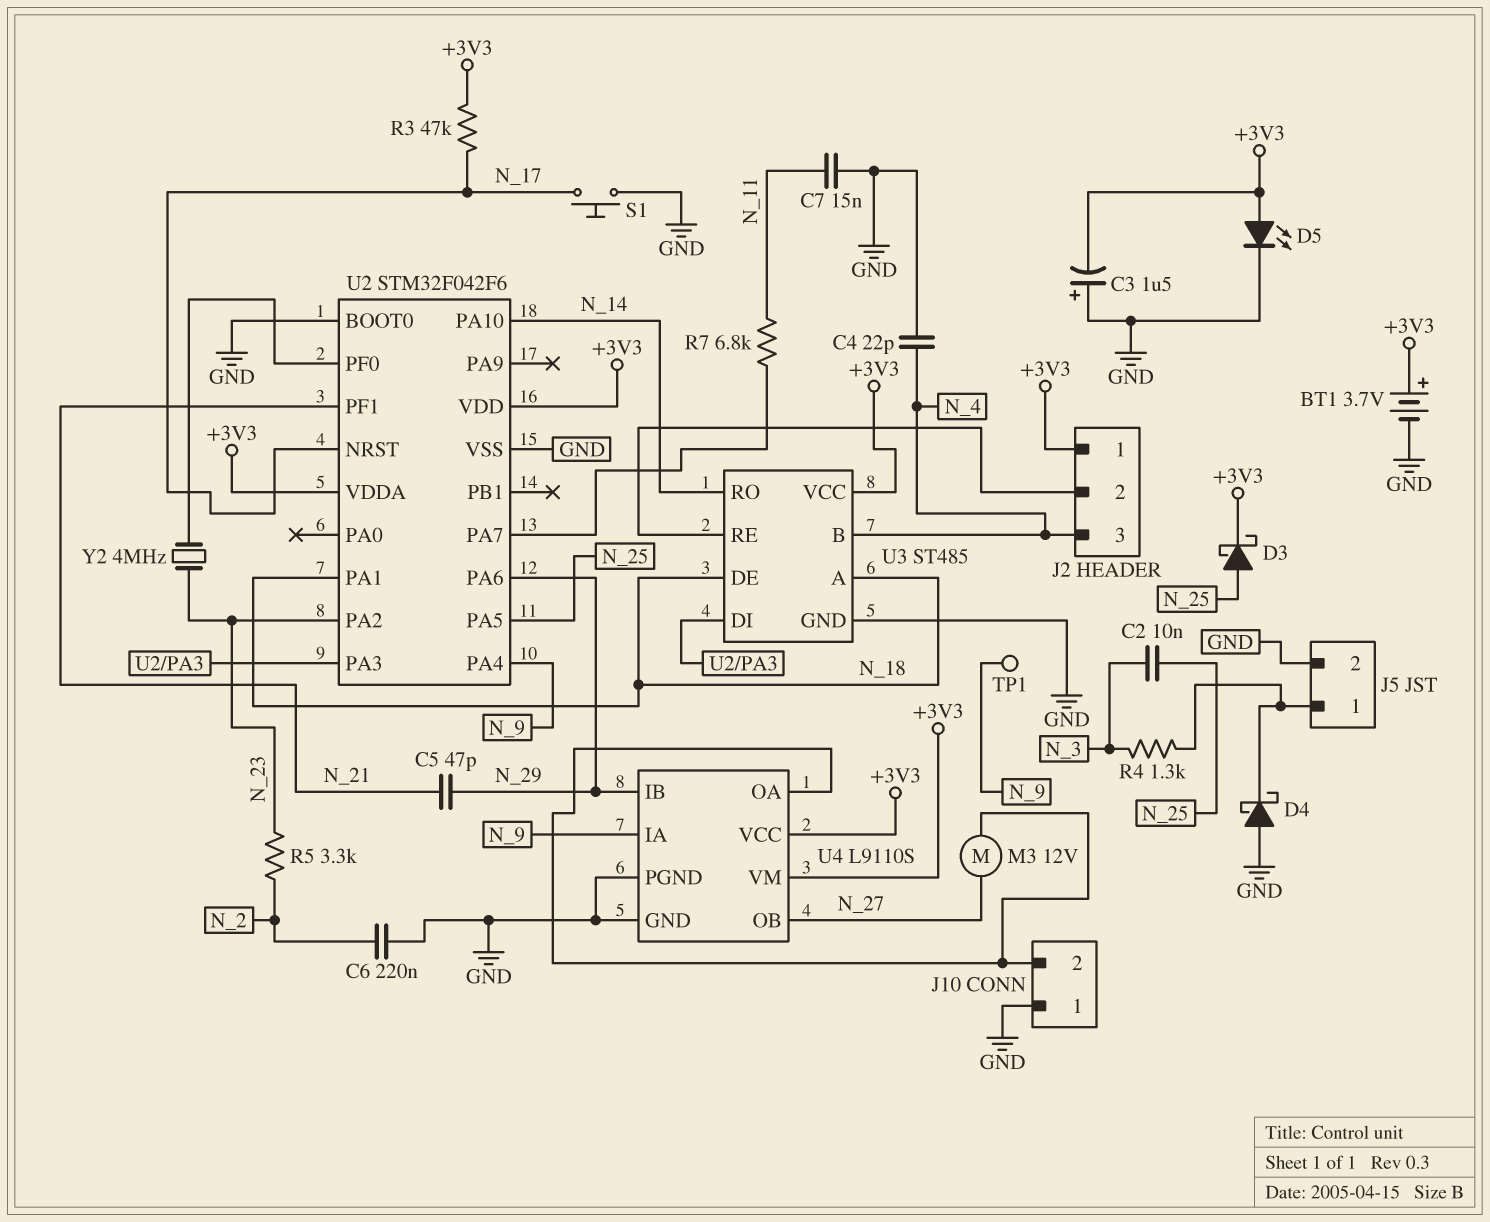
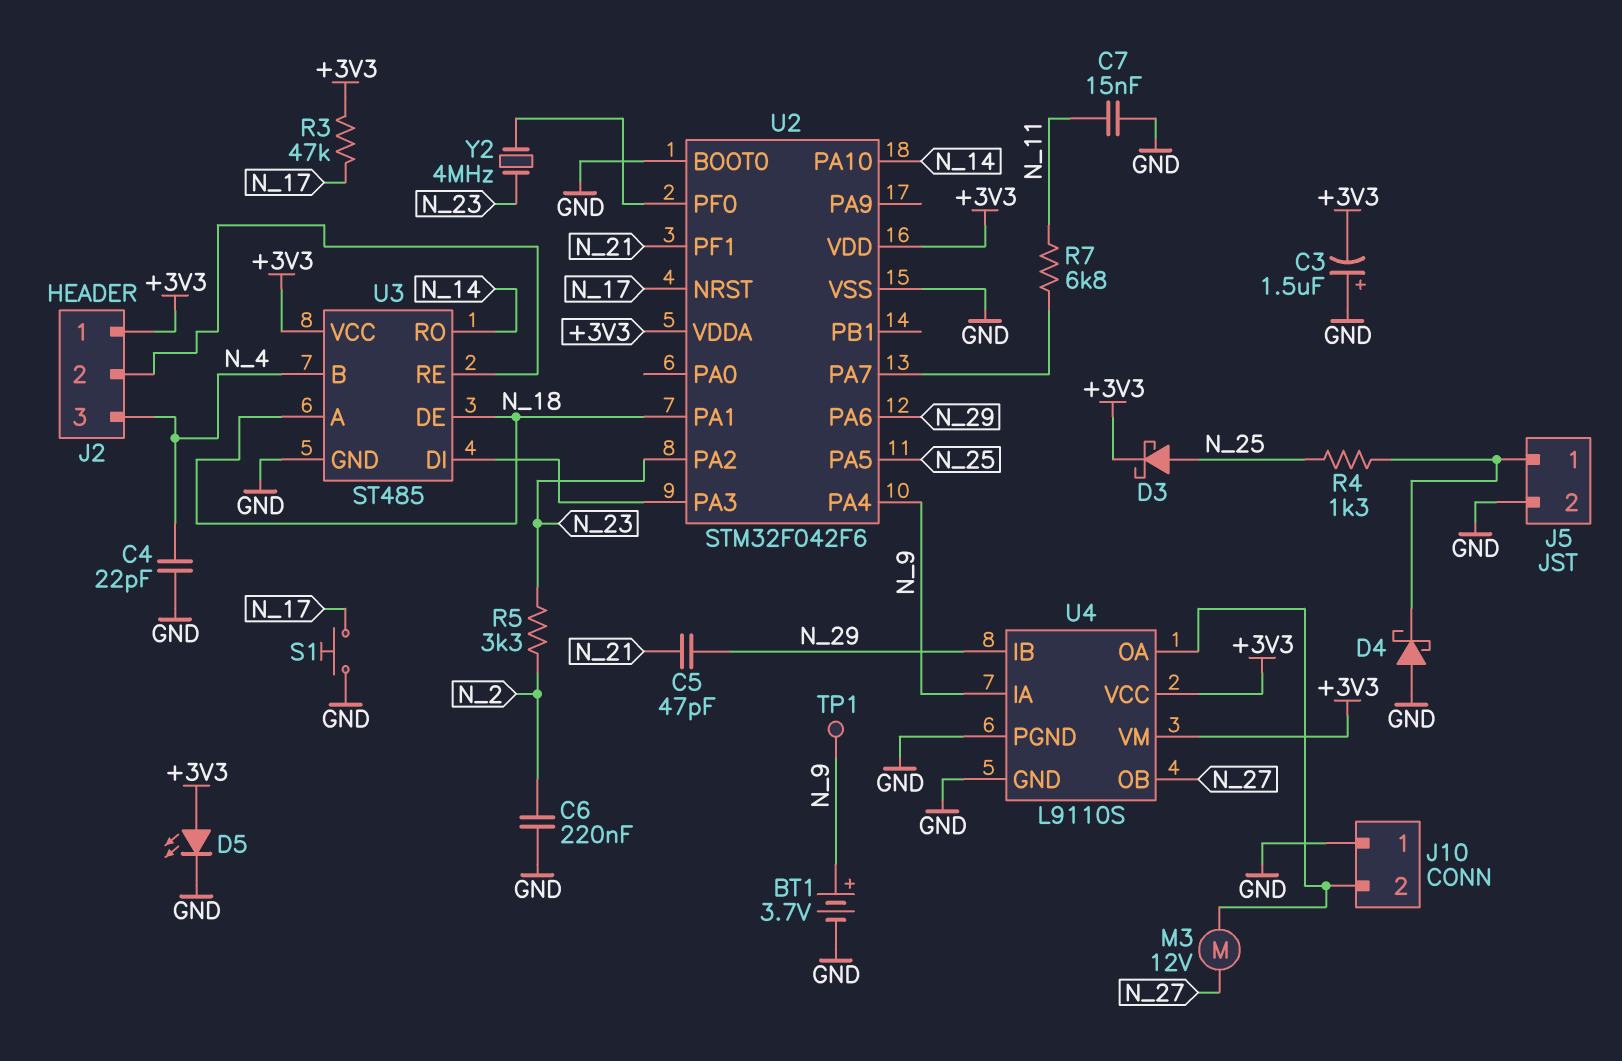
BT1: 3.7V (plus +3V3, minus GND) -> 3.7V (plus N_9, minus GND)
C2: 10nF (N_3, N_25) -> none
R4: 1.3k (J5/1, N_3) -> 1.3k (J5/1, N_25)

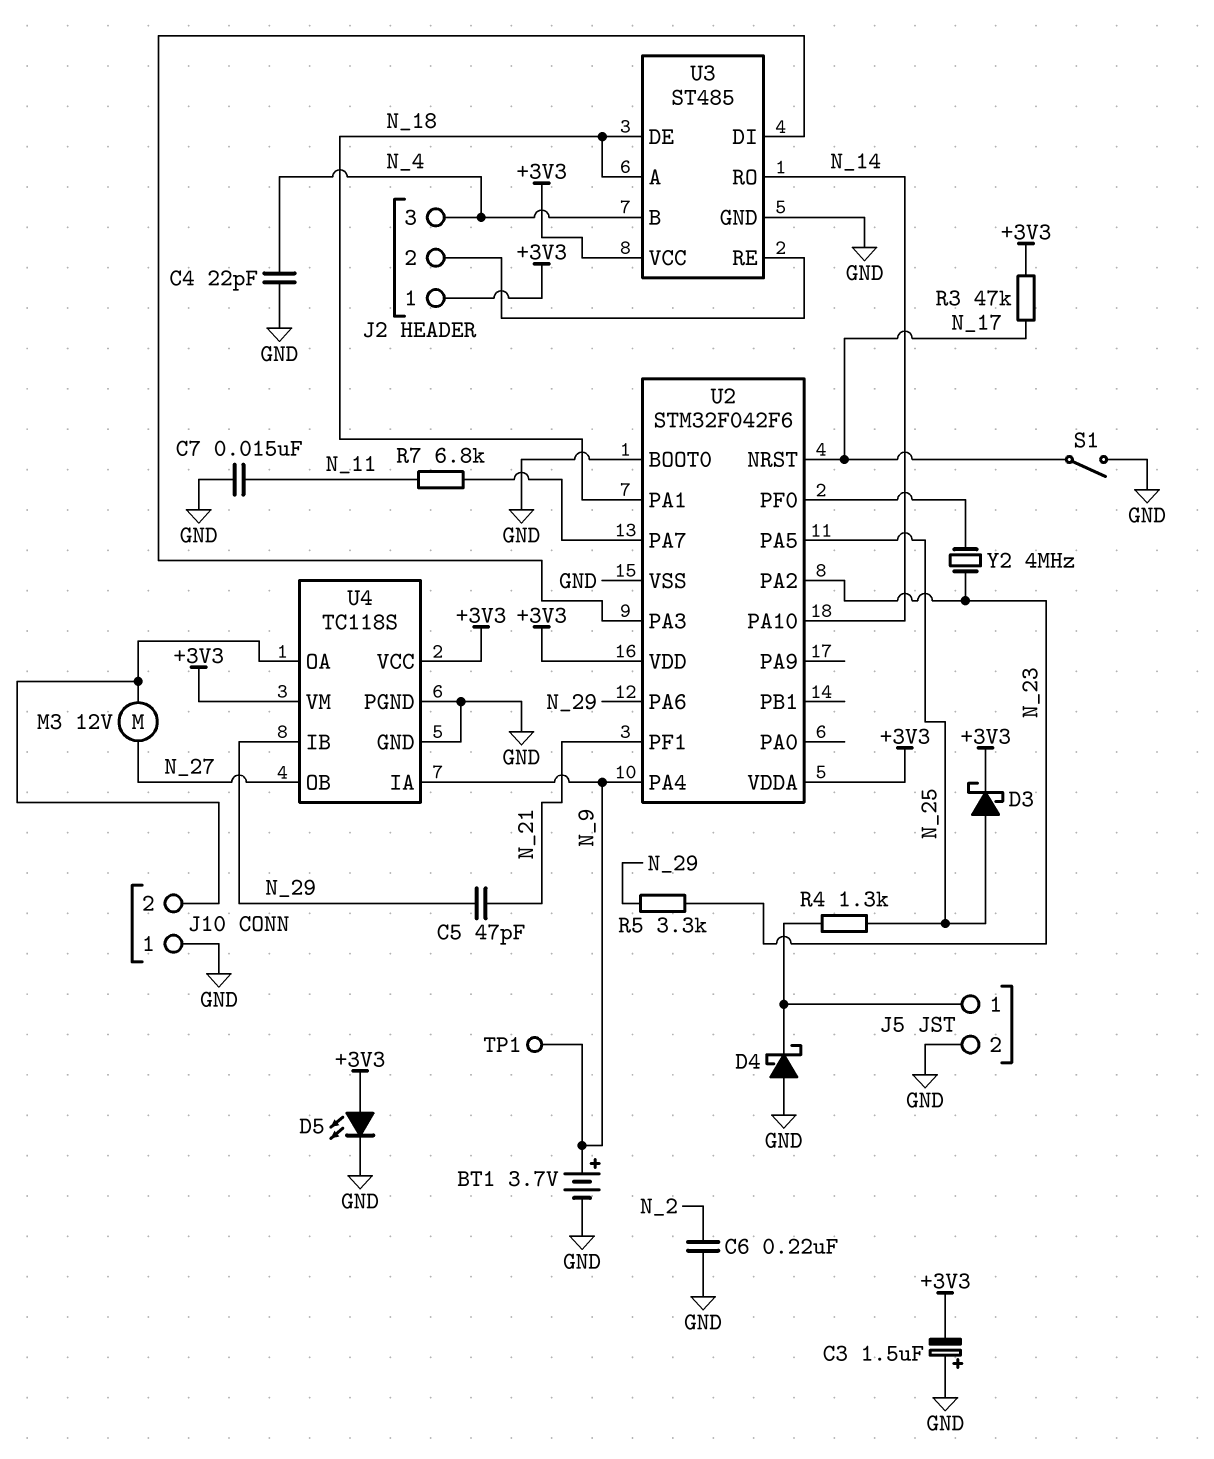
R5: 3.3k (N_2, N_23) -> 3.3k (N_23, N_29)
S1: button (GND, N_17) -> switch (GND, N_17)
U4: L9110S -> TC118S

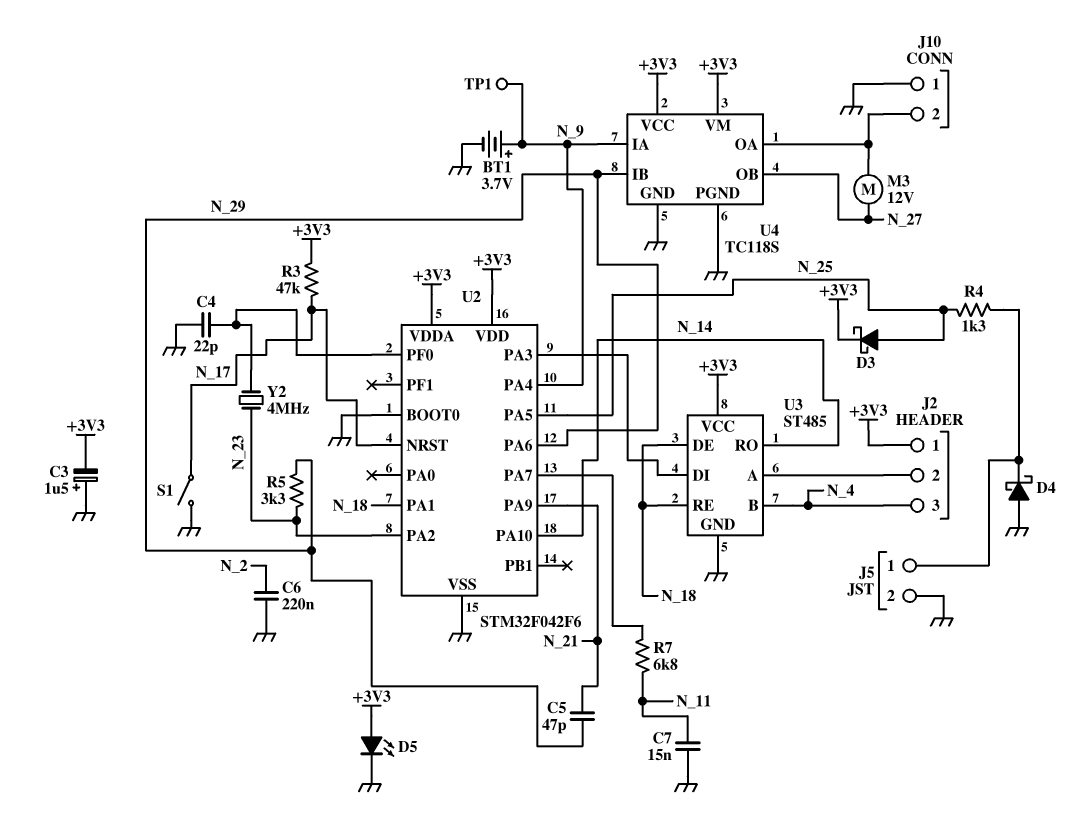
C4: 22pF (GND, N_4) -> 22pF (GND, U2/PF0)
U2 pin PA9: none -> N_21
U2 pin PF1: N_21 -> none
U3 pin A: N_18 -> J2/2
U3 pin RE: J2/2 -> N_18

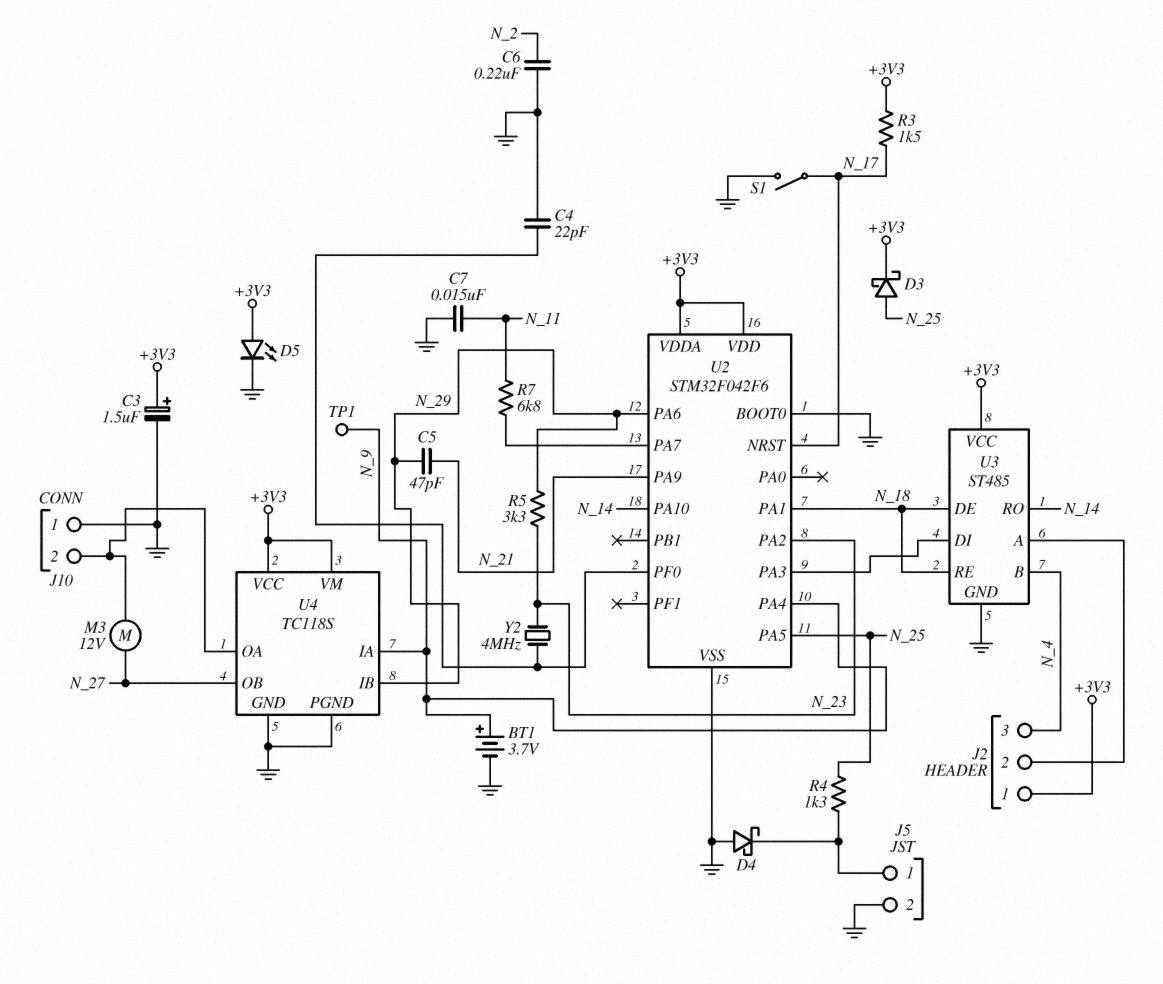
C3: 1.5uF (plus GND, minus +3V3) -> 1.5uF (plus +3V3, minus GND)
R3: 47k (+3V3, N_17) -> 1.5k (+3V3, N_17)

